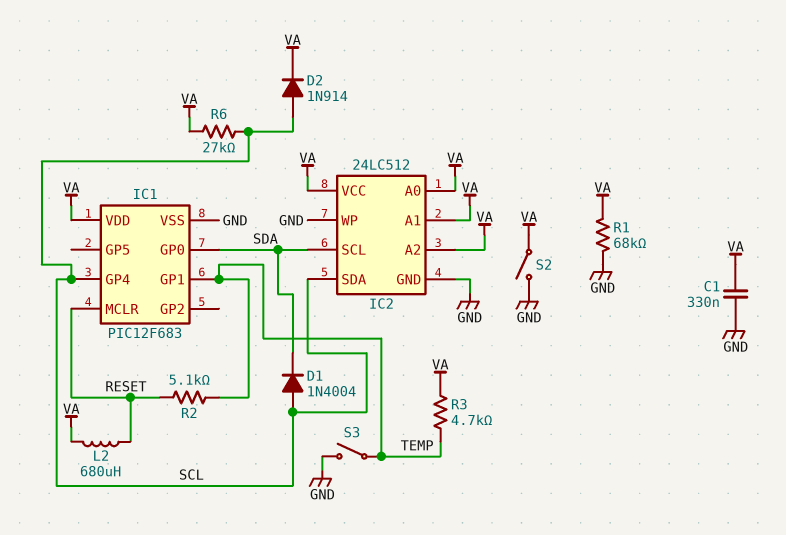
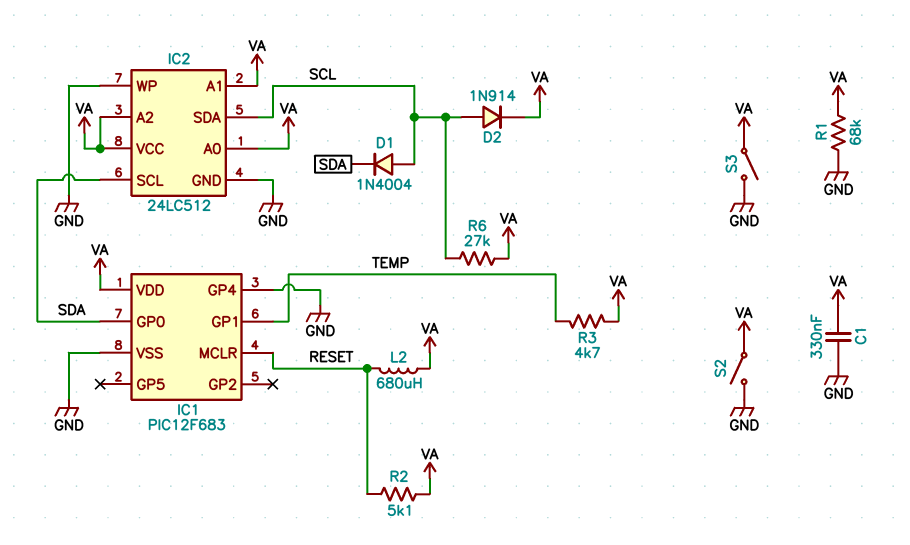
IC1 pin GP4: SCL -> GND
R2: 5.1k (RESET, TEMP) -> 5.1k (RESET, VA)
S3: switch (GND, TEMP) -> switch (GND, VA)

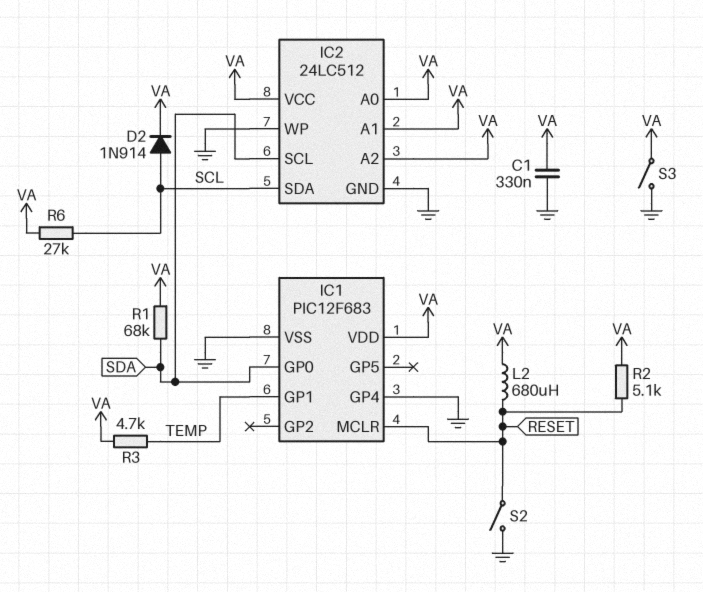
D1: diode 1N4004 (A SCL, K SDA) -> none
R1: 68k (GND, VA) -> 68k (SDA, VA)
S2: switch (GND, VA) -> switch (GND, RESET)

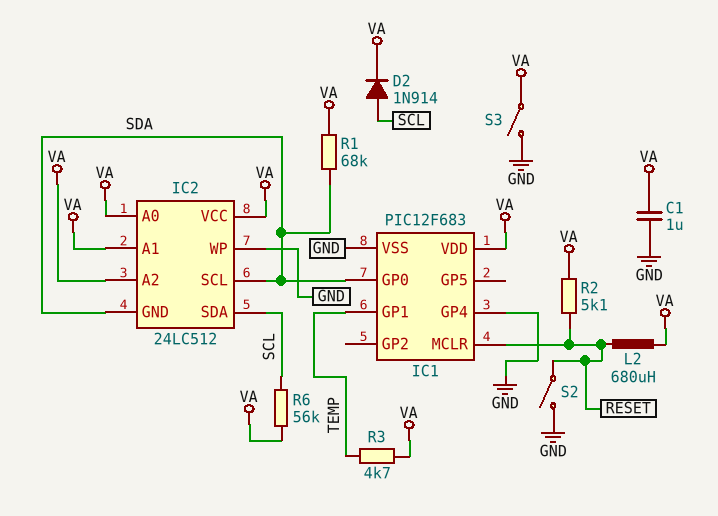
C1: 330nF (GND, VA) -> 1uF (GND, VA)
IC2 pin GND: GND -> SDA
R6: 27k (SCL, VA) -> 56k (SCL, VA)

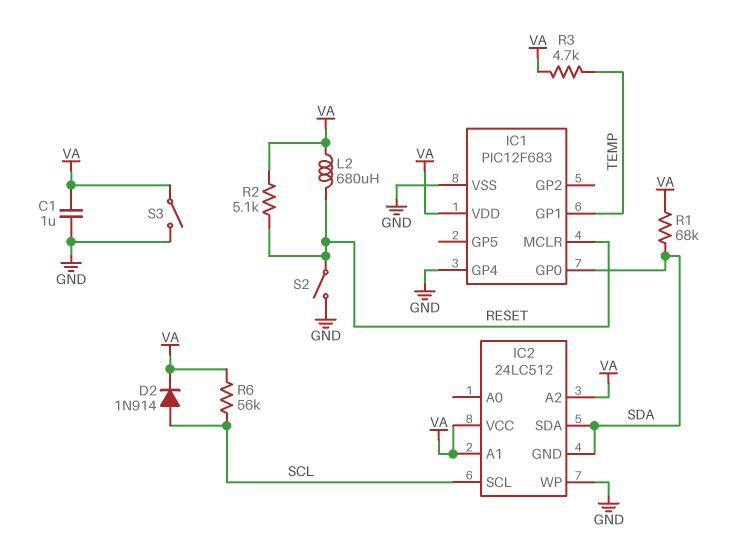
IC2 pin A0: VA -> none
IC2 pin SCL: SDA -> SCL
IC2 pin SDA: SCL -> SDA

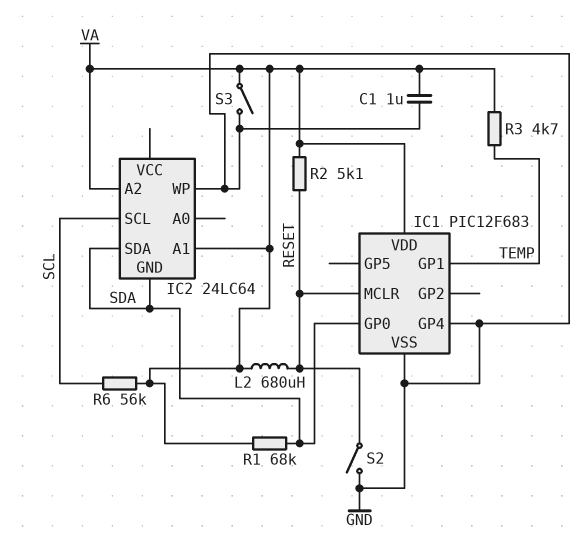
D2: diode 1N914 (A SCL, K VA) -> none
IC2: 24LC512 -> 24LC64
IC2 pin VCC: VA -> none

